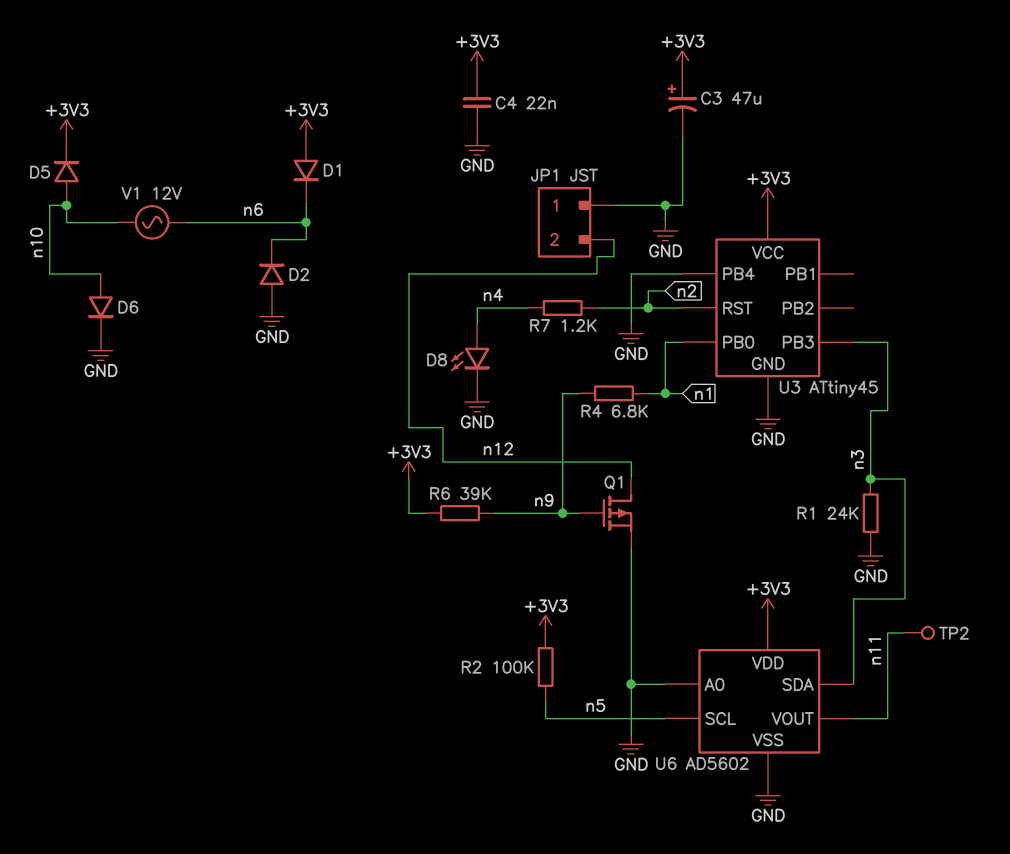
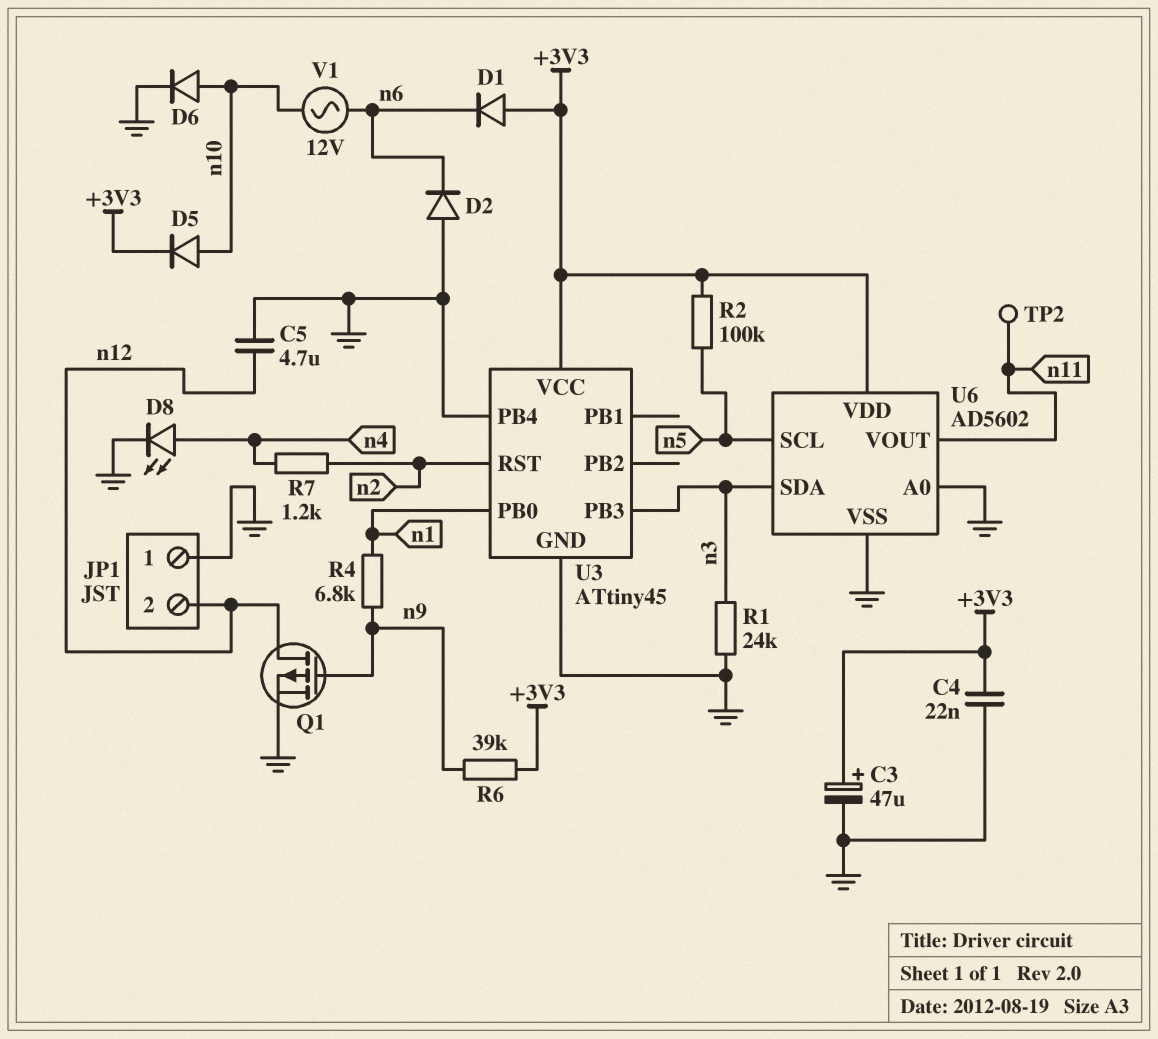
C5: none -> 4.7uF (GND, n12)

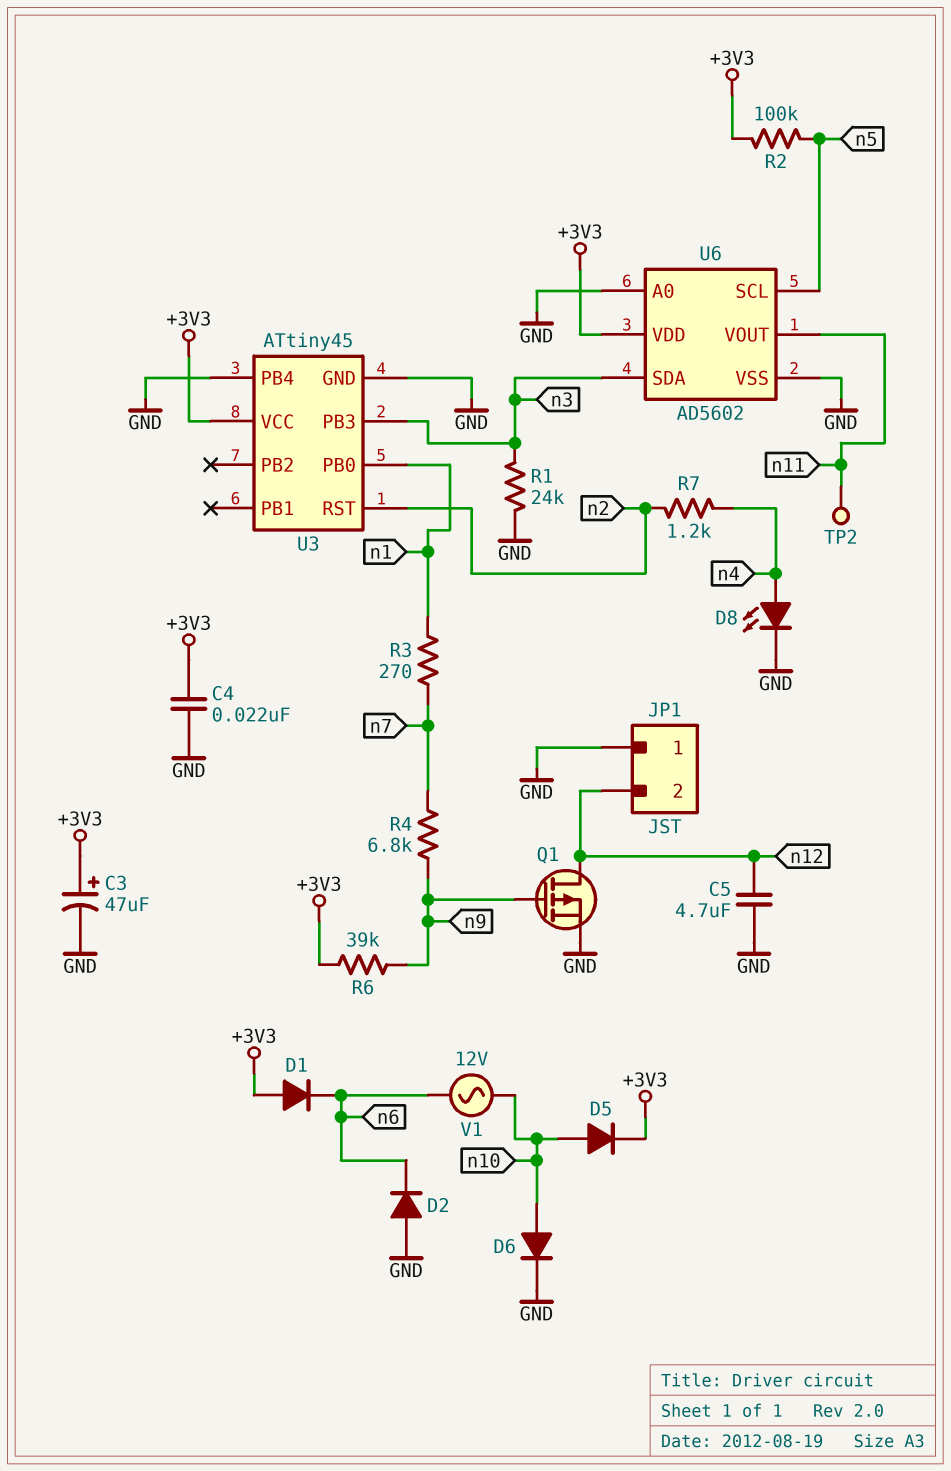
R3: none -> 270 (n1, n7)
R4: 6.8k (n1, n9) -> 6.8k (n7, n9)

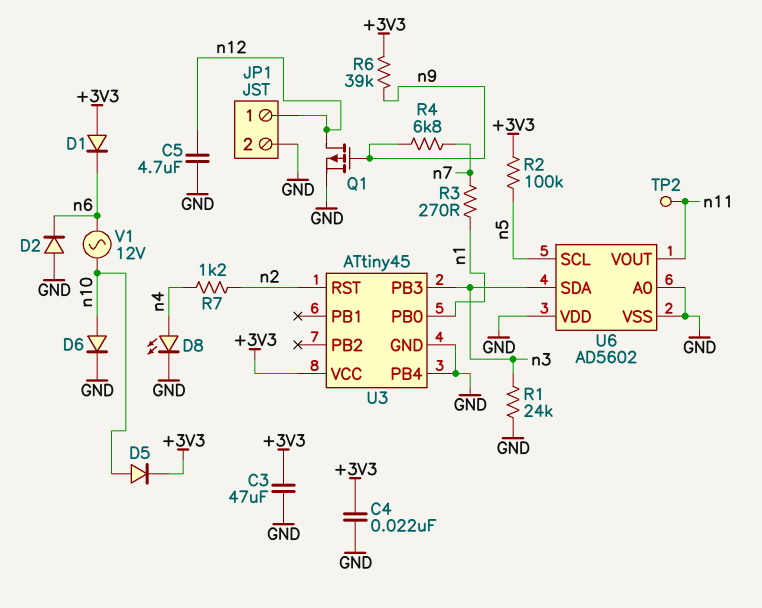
C3: 47uF (plus +3V3, minus GND) -> 47uF (+3V3, GND)
JP1 pin 1: GND -> n12
JP1 pin 2: n12 -> GND
U6 pin VDD: +3V3 -> GND

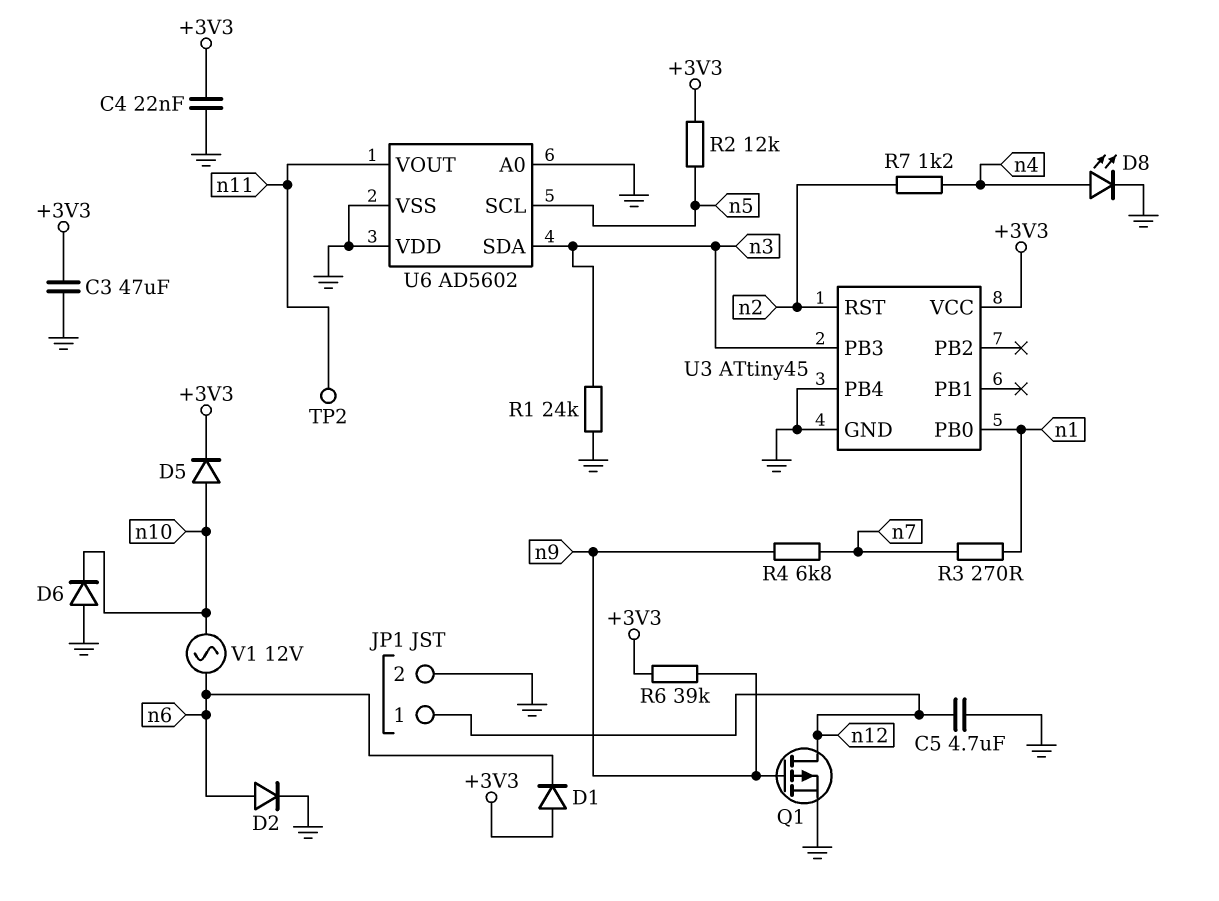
D2: diode (A GND, K n6) -> diode (A n6, K GND)
D6: diode (A n10, K GND) -> diode (A GND, K n10)
R2: 100k (+3V3, n5) -> 12k (+3V3, n5)

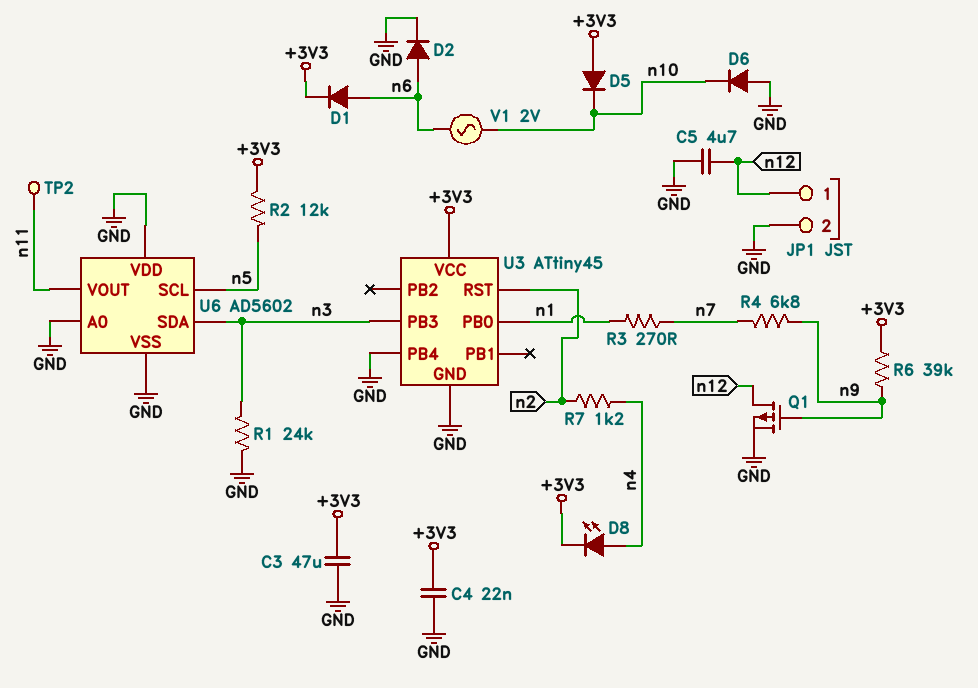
D1: diode (A +3V3, K n6) -> diode (A n6, K +3V3)
D5: diode (A n10, K +3V3) -> diode (A +3V3, K n10)
D8: LED (A n4, K GND) -> LED (A n4, K +3V3)
V1: AC 12V (n6, n10) -> AC 2V (n6, n10)

